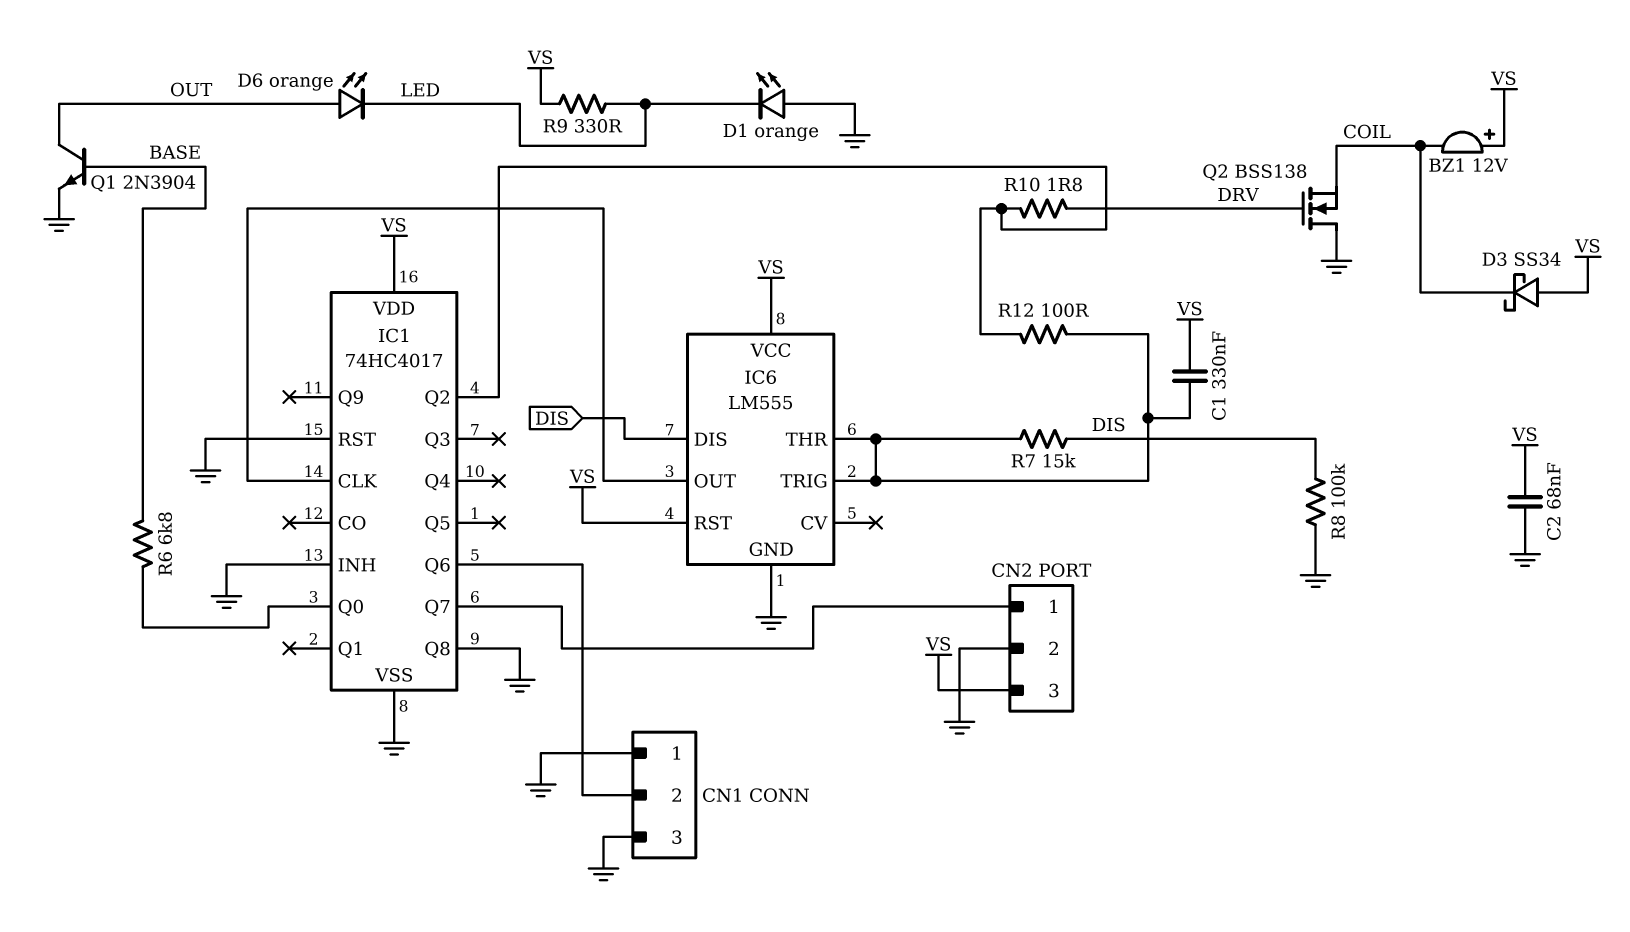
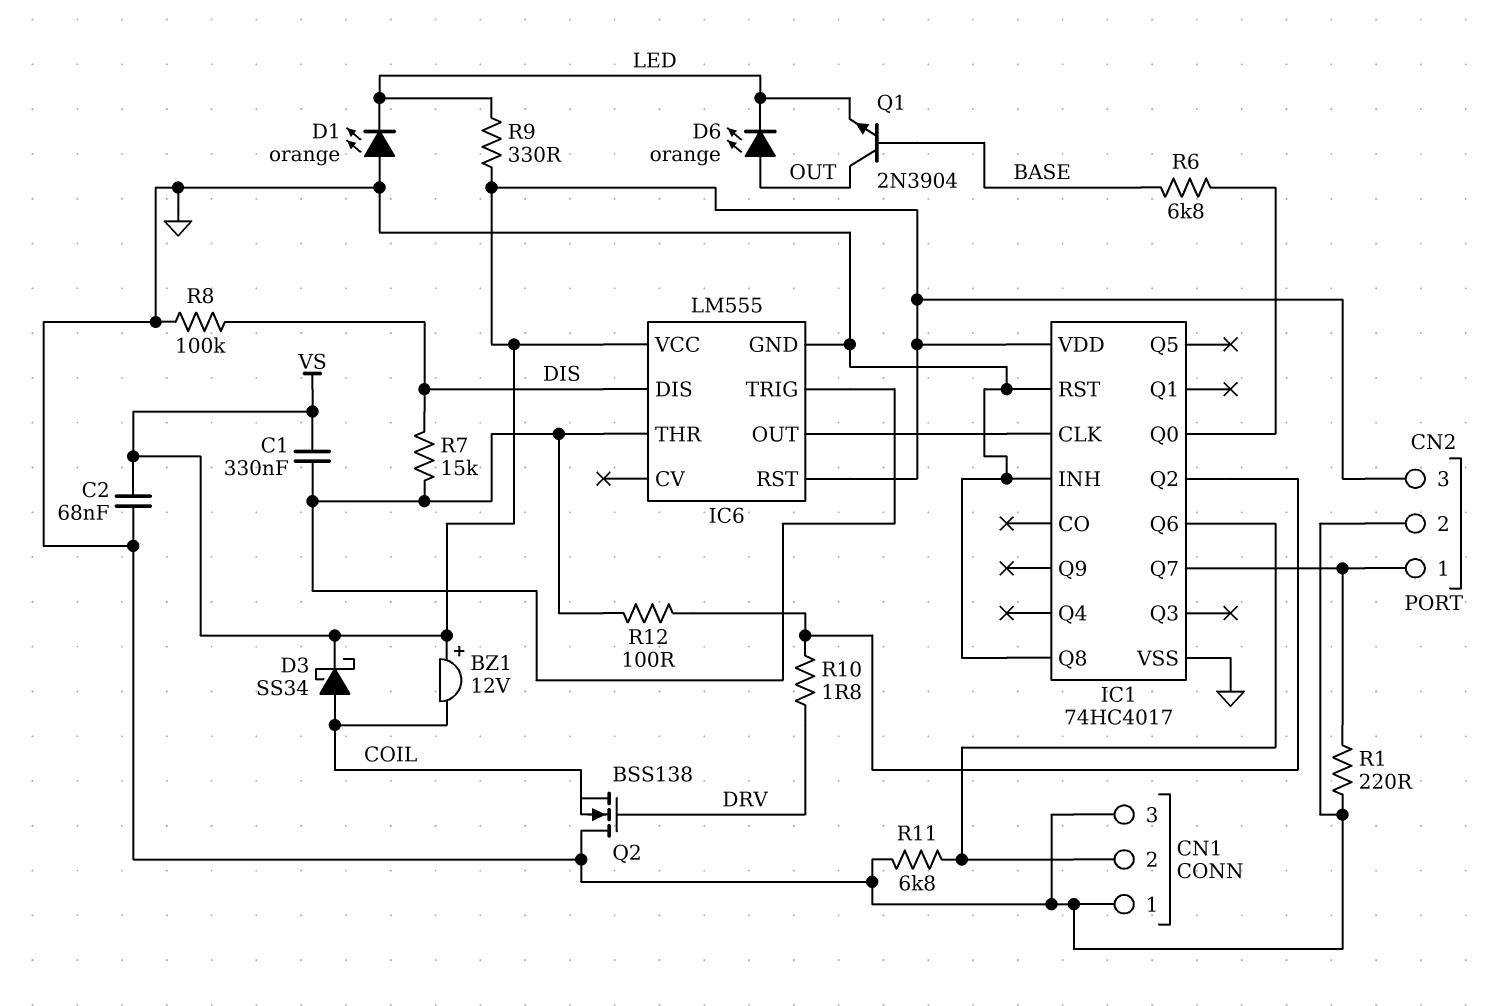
D3: schottky SS34 (A VS, K COIL) -> schottky SS34 (A COIL, K VS)
Q1: NPN 2N3904 (B BASE, C OUT, E GND) -> NPN 2N3904 (B BASE, C OUT, E LED)
R1: none -> 220 (CN2/1, GND)
R11: none -> 6.8k (CN1/2, GND)

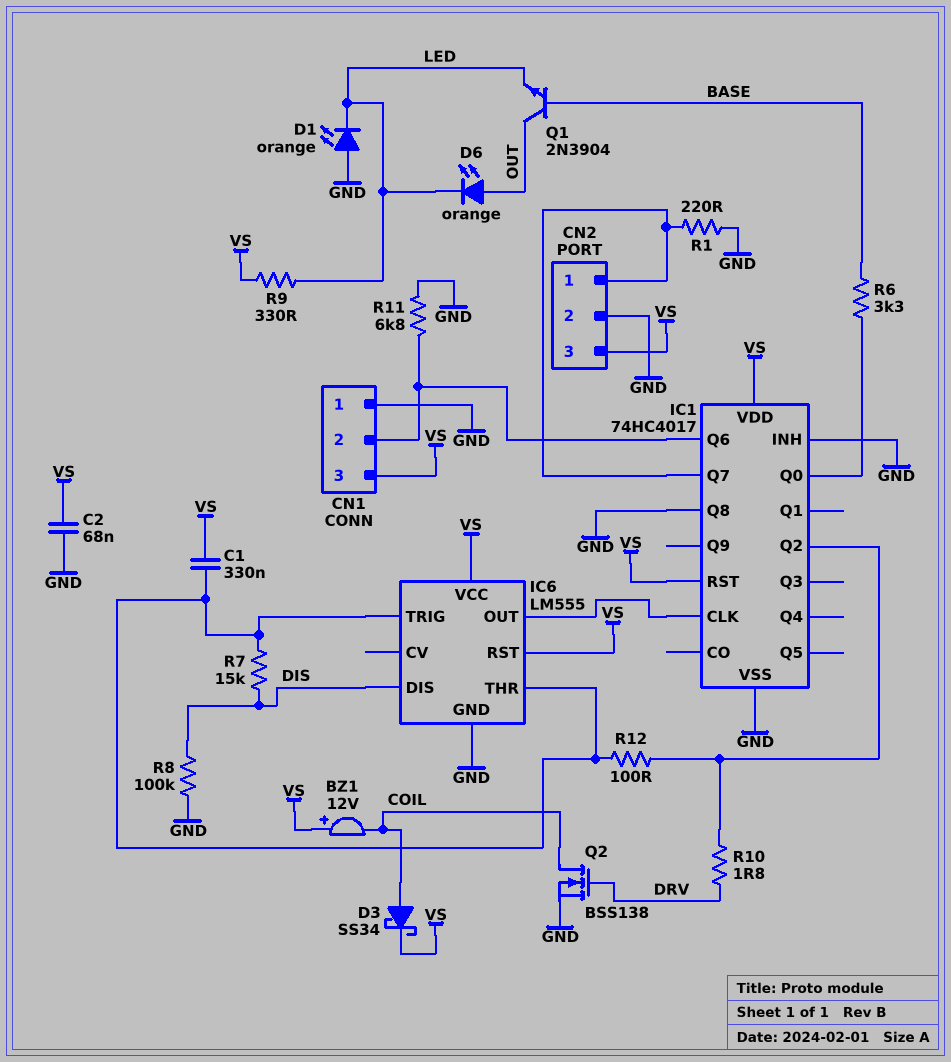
CN1 pin 3: GND -> VS
IC1 pin RST: GND -> VS
Q2: NMOS BSS138 (G DRV, D GND, S COIL) -> NMOS BSS138 (G DRV, D COIL, S GND)
R6: 6.8k (BASE, IC1/Q0) -> 3.3k (BASE, IC1/Q0)

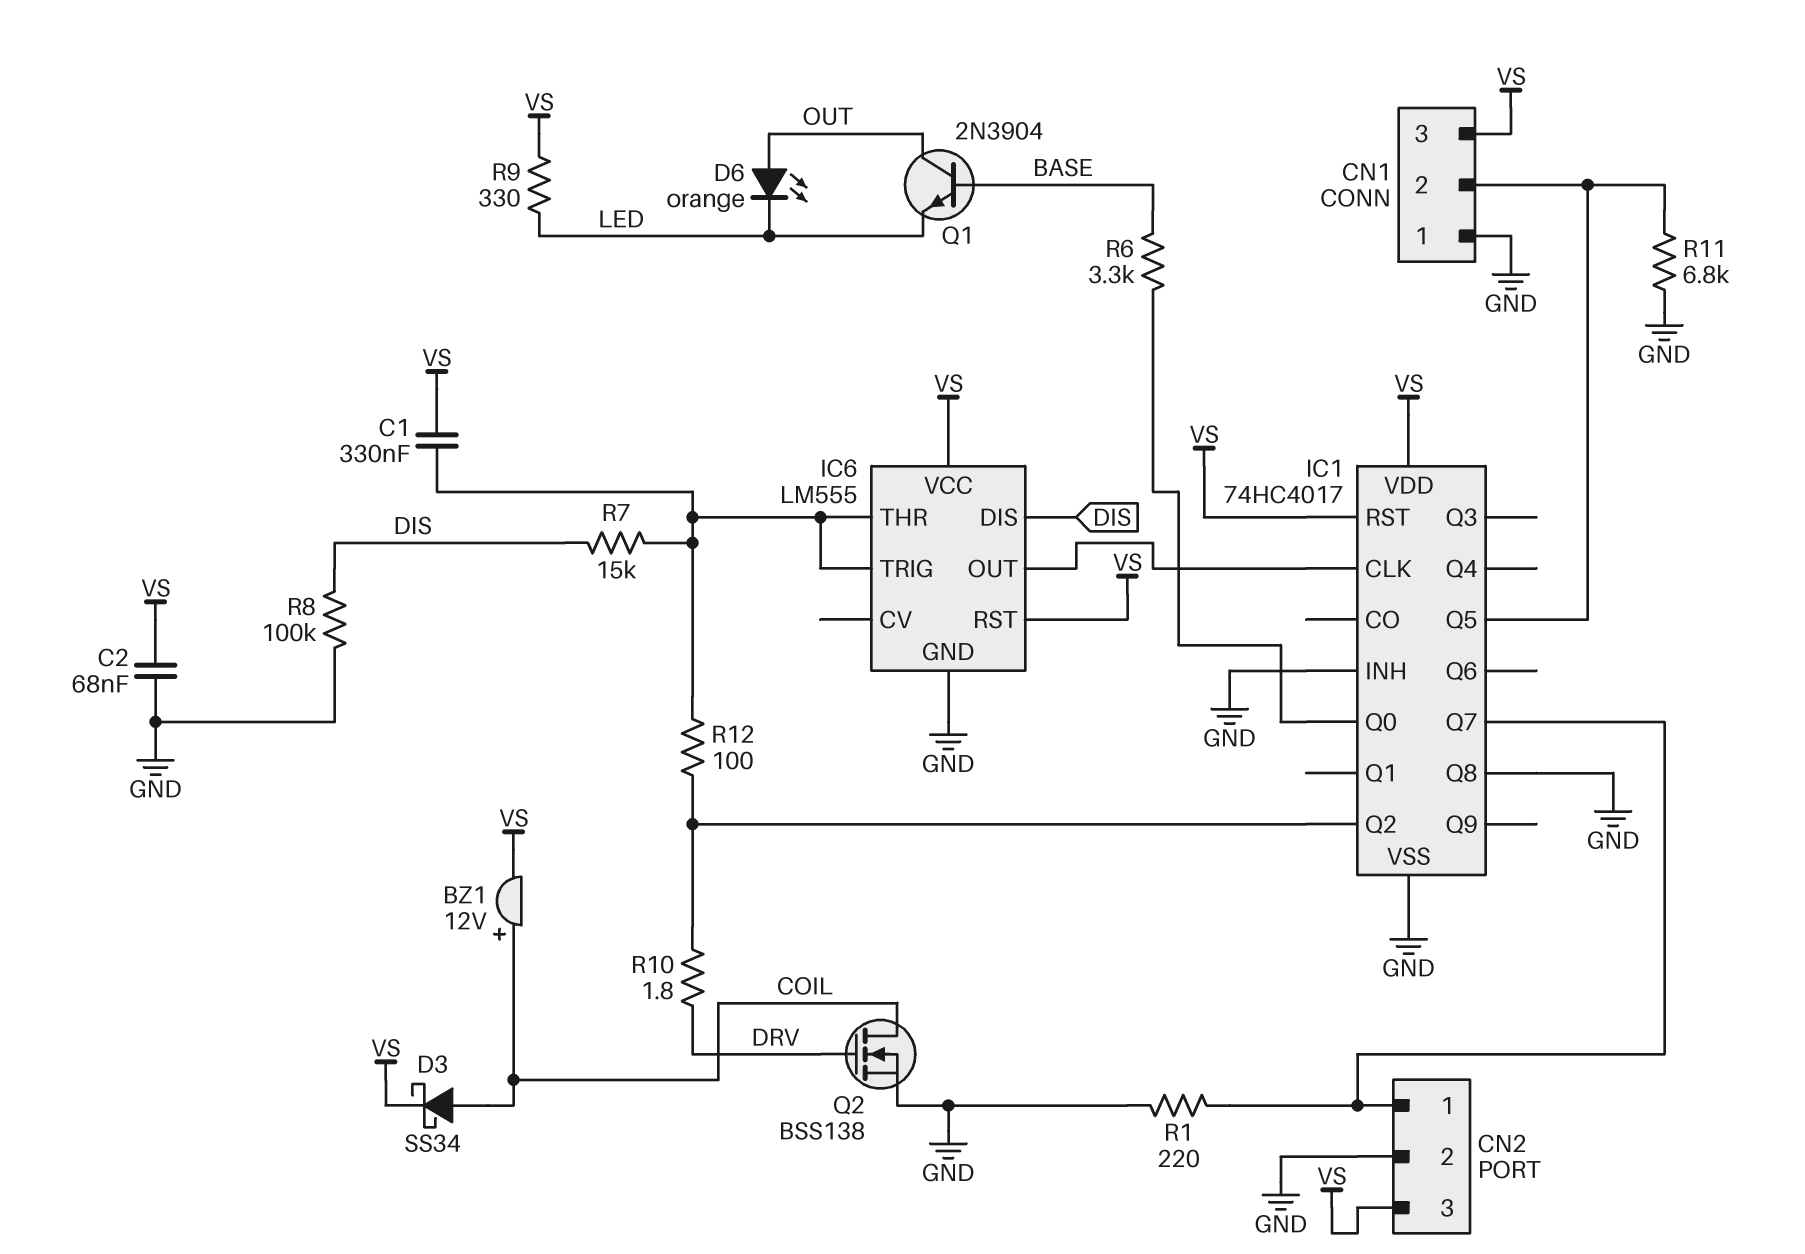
BZ1: buzzer 12V (plus VS, minus COIL) -> buzzer 12V (plus COIL, minus VS)
D1: LED orange (A GND, K LED) -> none
IC1 pin Q5: none -> CN1/2
IC1 pin Q6: CN1/2 -> none

